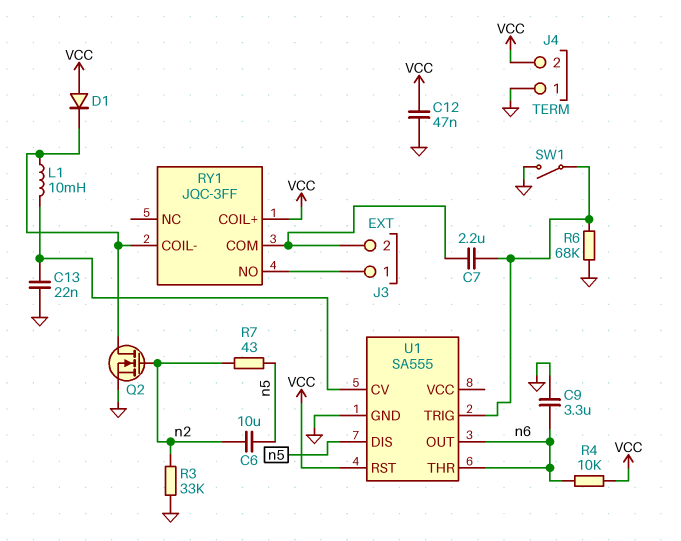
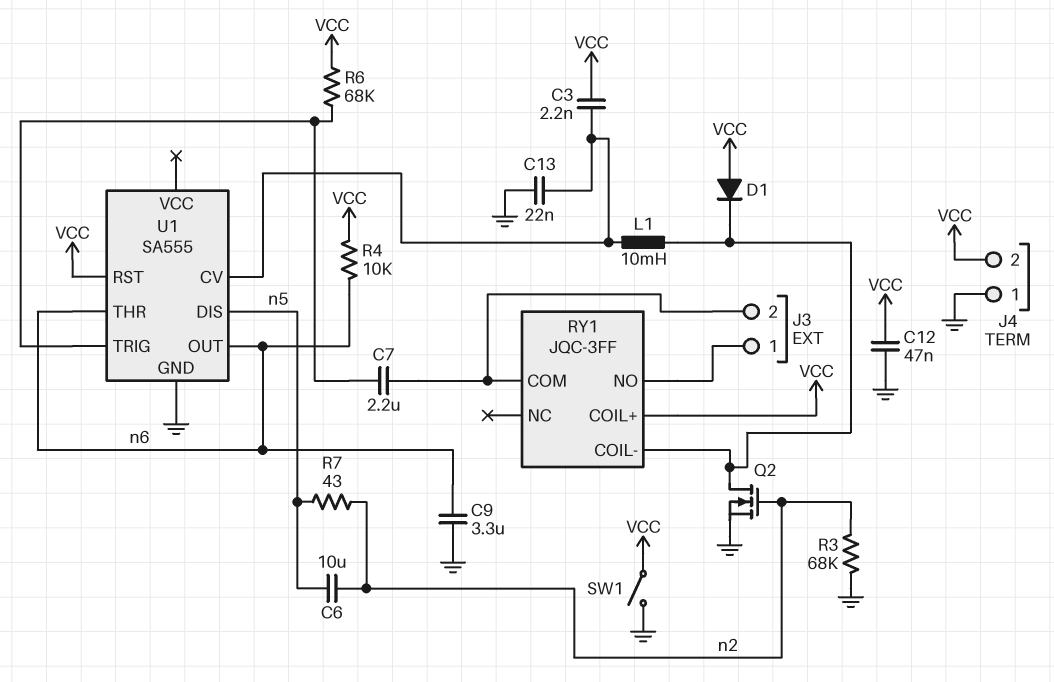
C3: none -> 2.2nF (U1/CV, VCC)
R3: 33k (GND, n2) -> 68k (GND, n2)
R6: 68k (GND, U1/TRIG) -> 68k (U1/TRIG, VCC)
SW1: switch (GND, U1/TRIG) -> switch (GND, VCC)

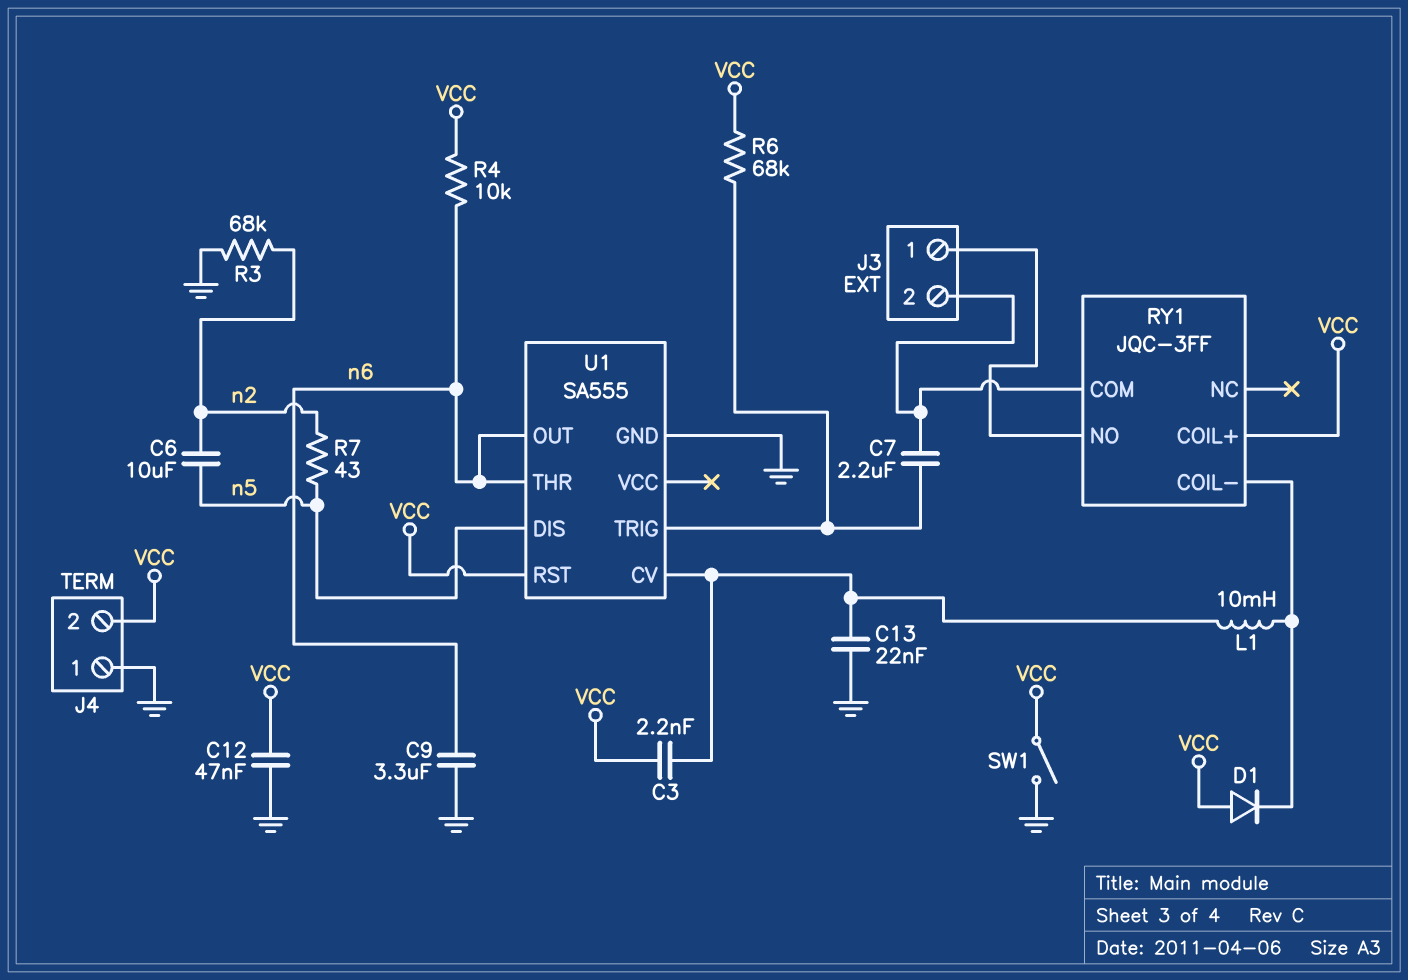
Q2: NMOS (G n2, D RY1/COIL-, S GND) -> none

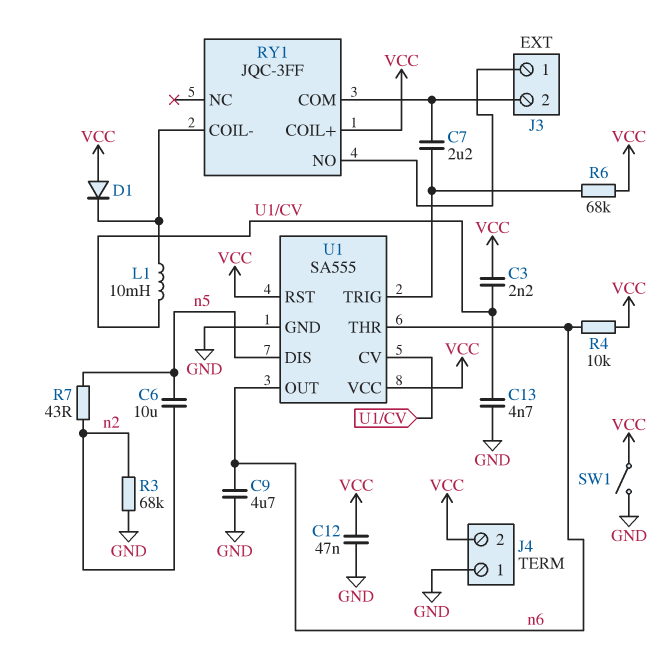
C9: 3.3uF (GND, n6) -> 4.7uF (GND, n6)
C13: 22nF (GND, U1/CV) -> 4.7nF (GND, U1/CV)
U1 pin VCC: none -> VCC

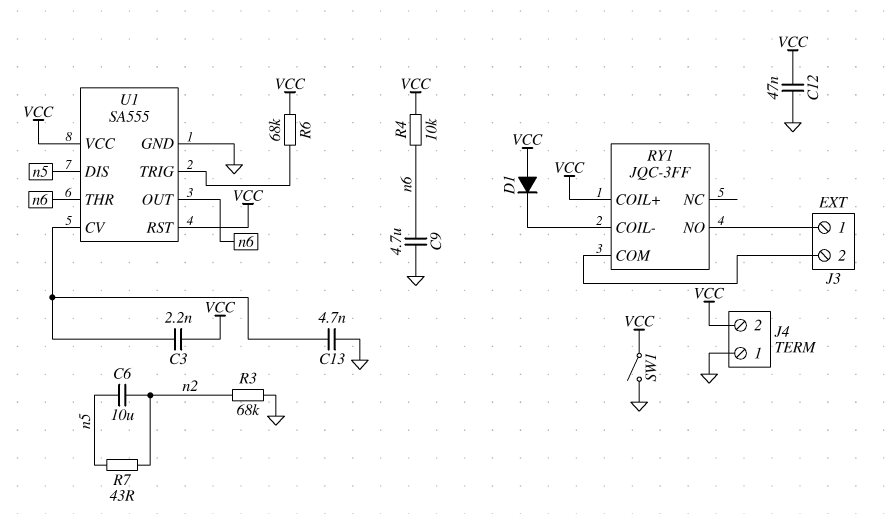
C7: 2.2uF (J3/2, U1/TRIG) -> none
L1: 10mH (RY1/COIL-, U1/CV) -> none

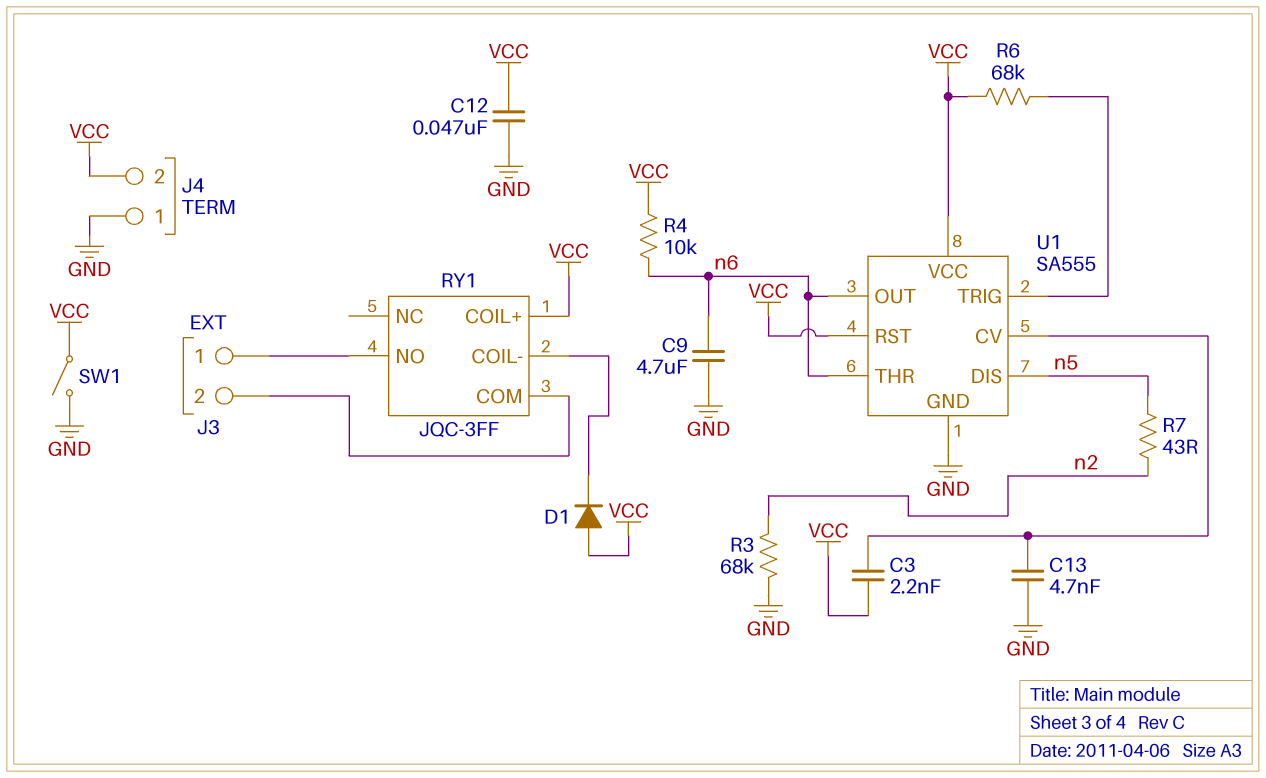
C6: 10uF (n2, n5) -> none

